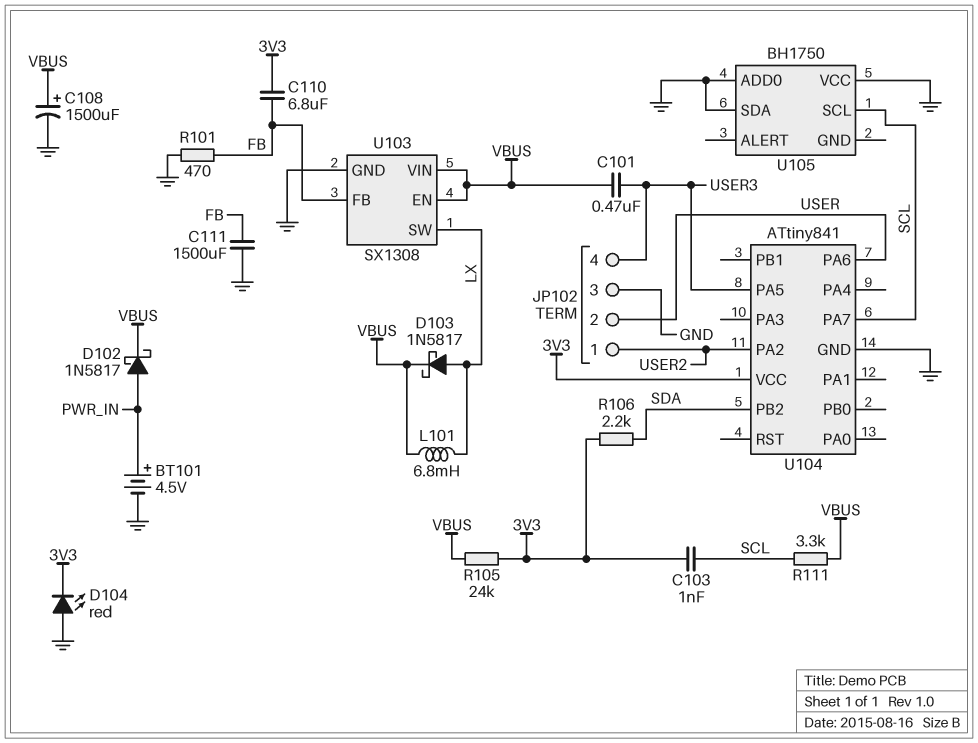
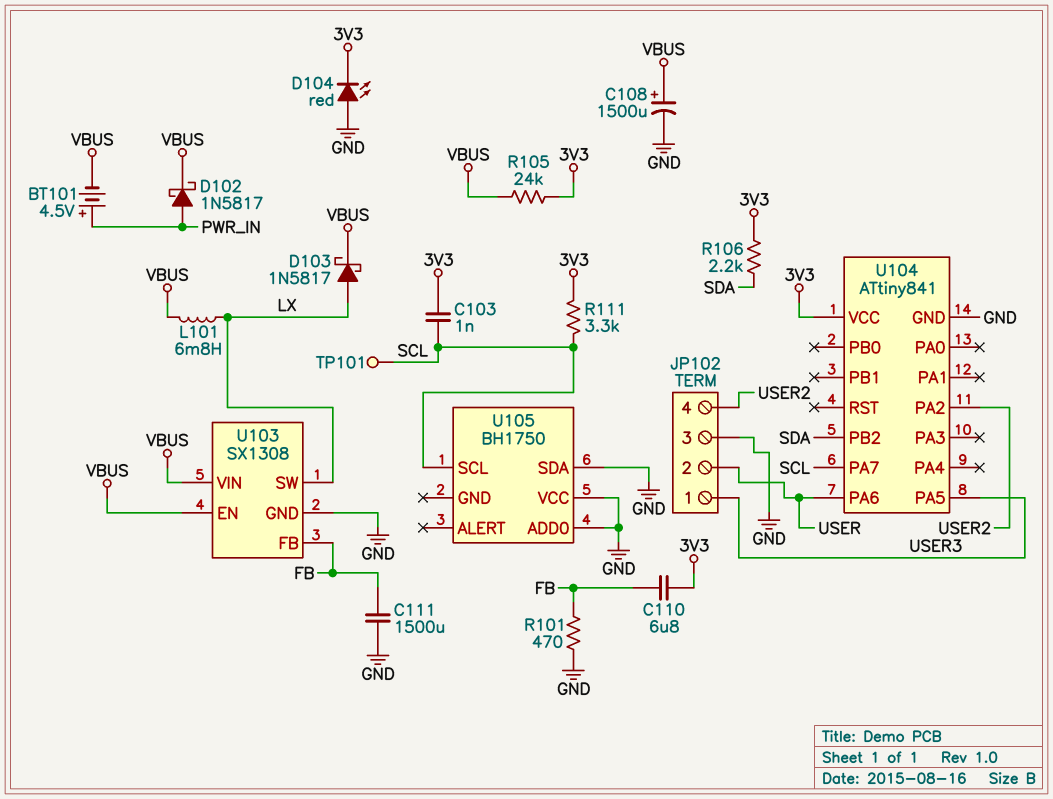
BT101: 4.5V (plus PWR_IN, minus GND) -> 4.5V (plus PWR_IN, minus VBUS)
C101: 470nF (USER3, VBUS) -> none
JP102 pin 1: USER2 -> USER3
JP102 pin 4: USER3 -> USER2
R111: 3.3k (SCL, VBUS) -> 3.3k (3V3, SCL)
TP101: none -> test point (SCL)

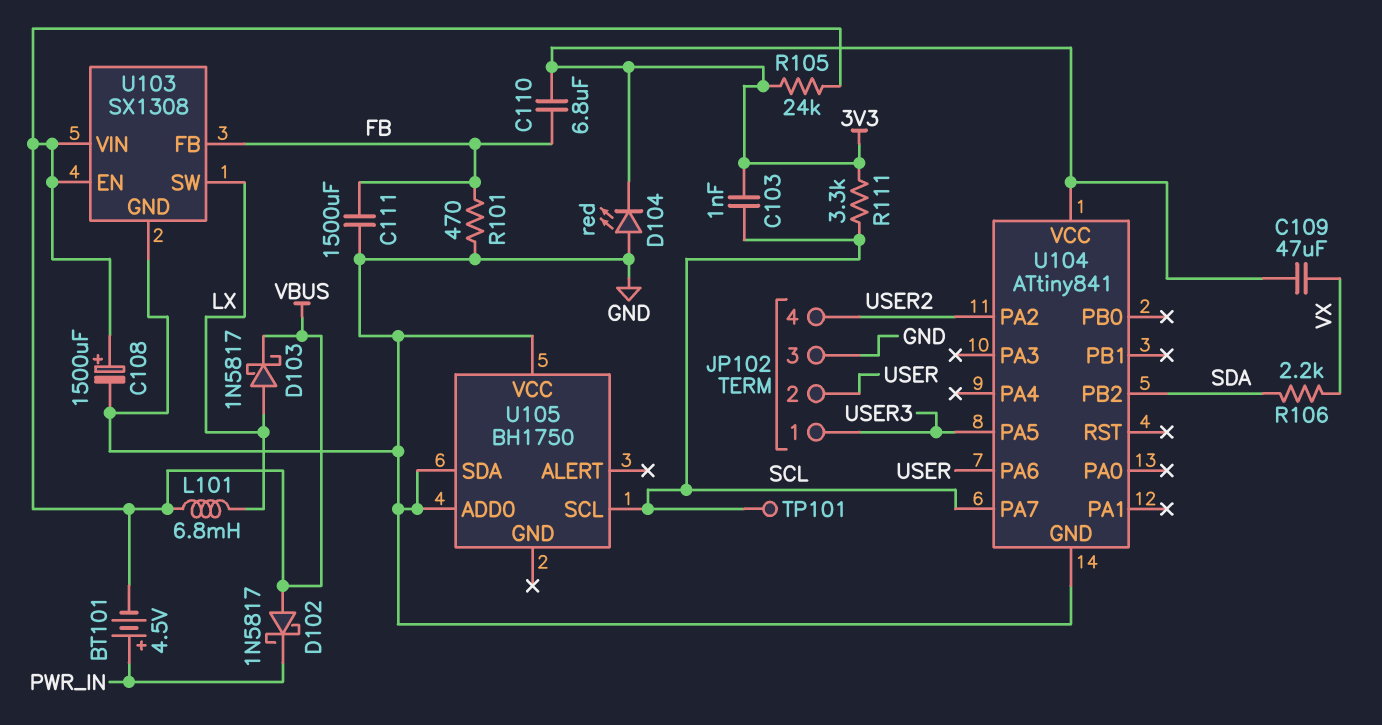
C109: none -> 47uF (3V3, VX)
D102: schottky 1N5817 (A PWR_IN, K VBUS) -> schottky 1N5817 (A VBUS, K PWR_IN)
R106: 2.2k (3V3, SDA) -> 2.2k (SDA, VX)

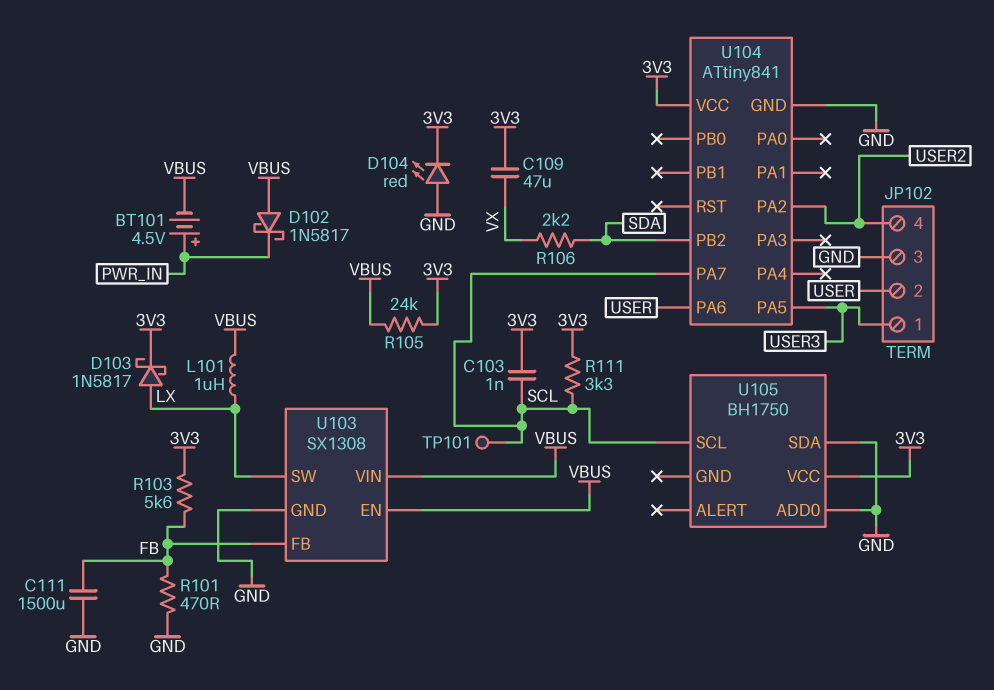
C108: 1500uF (plus VBUS, minus GND) -> none
C110: 6.8uF (3V3, FB) -> none
D103: schottky 1N5817 (A LX, K VBUS) -> schottky 1N5817 (A LX, K 3V3)
L101: 6.8mH (LX, VBUS) -> 1uH (LX, VBUS)
R103: none -> 5.6k (3V3, FB)
U105 pin VCC: GND -> 3V3

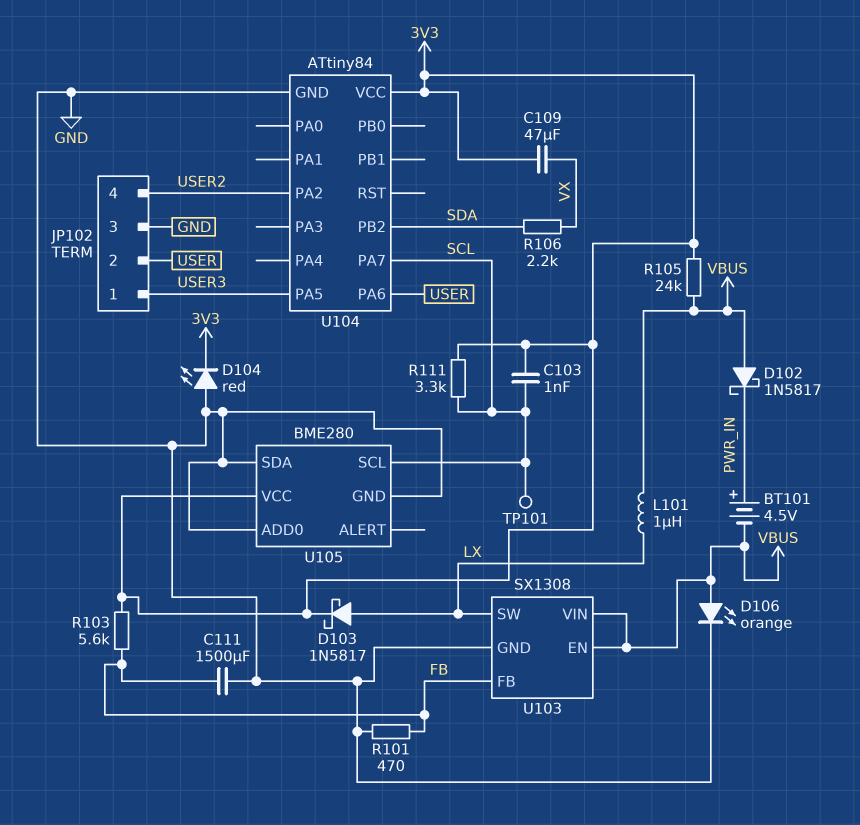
D106: none -> LED orange (A VBUS, K GND)
U104: ATtiny841 -> ATtiny84
U105: BH1750 -> BME280
U105 pin GND: none -> GND

